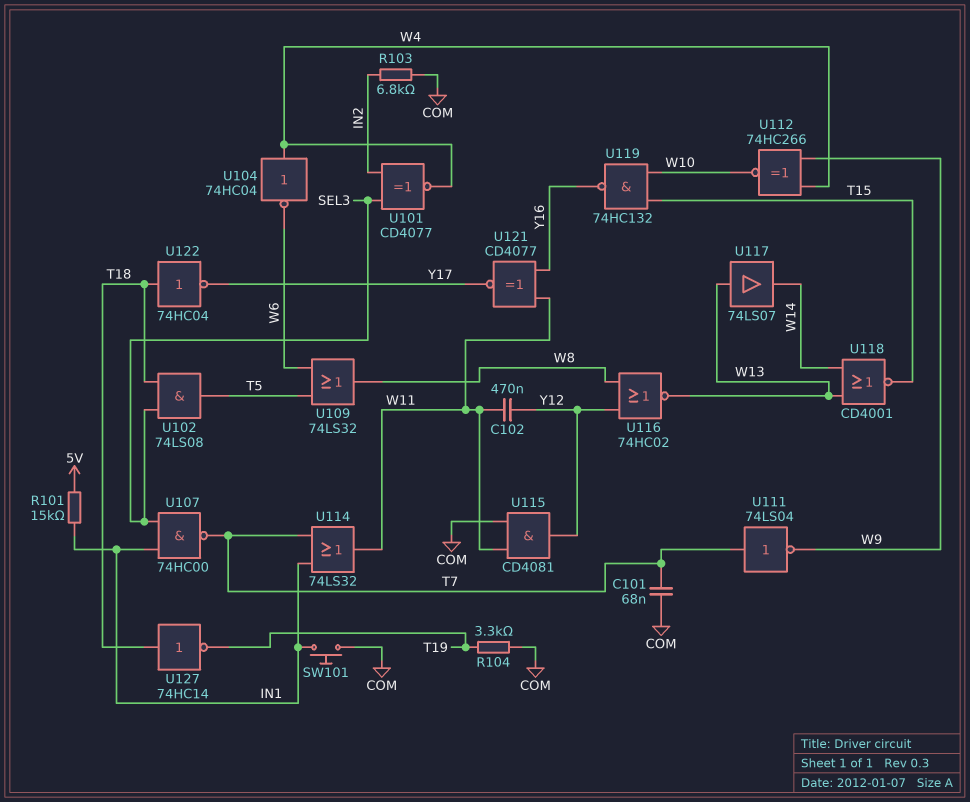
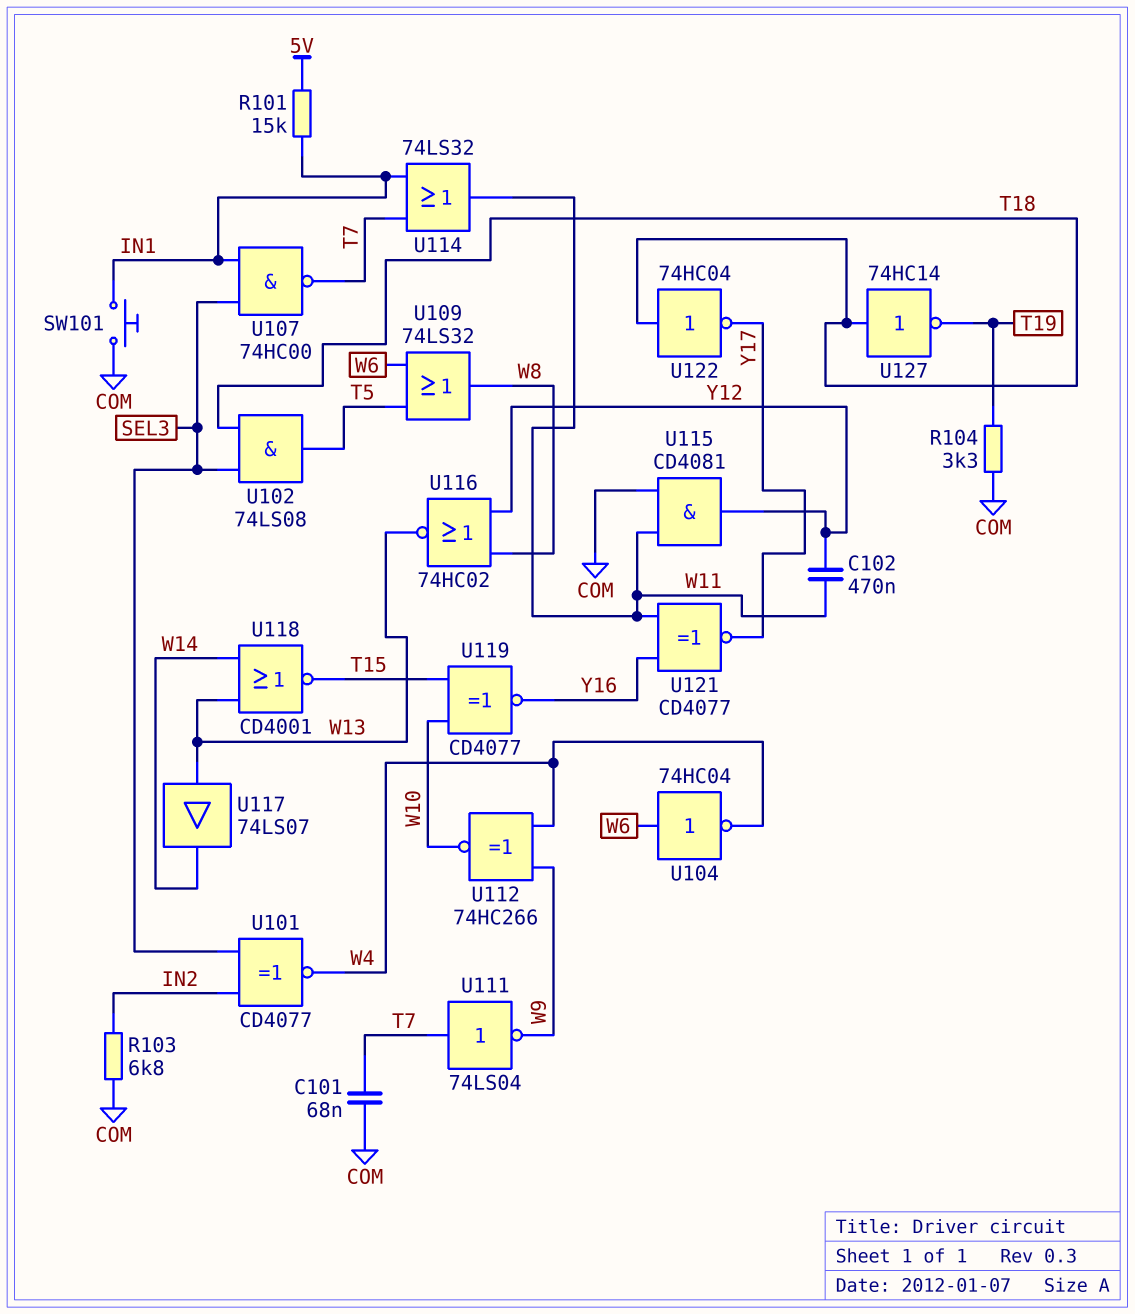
U104: NOT 74HC04 (in W4, out W6) -> NOT 74HC04 (in W6, out W4)
U119: NAND 74HC132 (in T15, in W10, out Y16) -> XNOR CD4077 (in T15, in W10, out Y16)

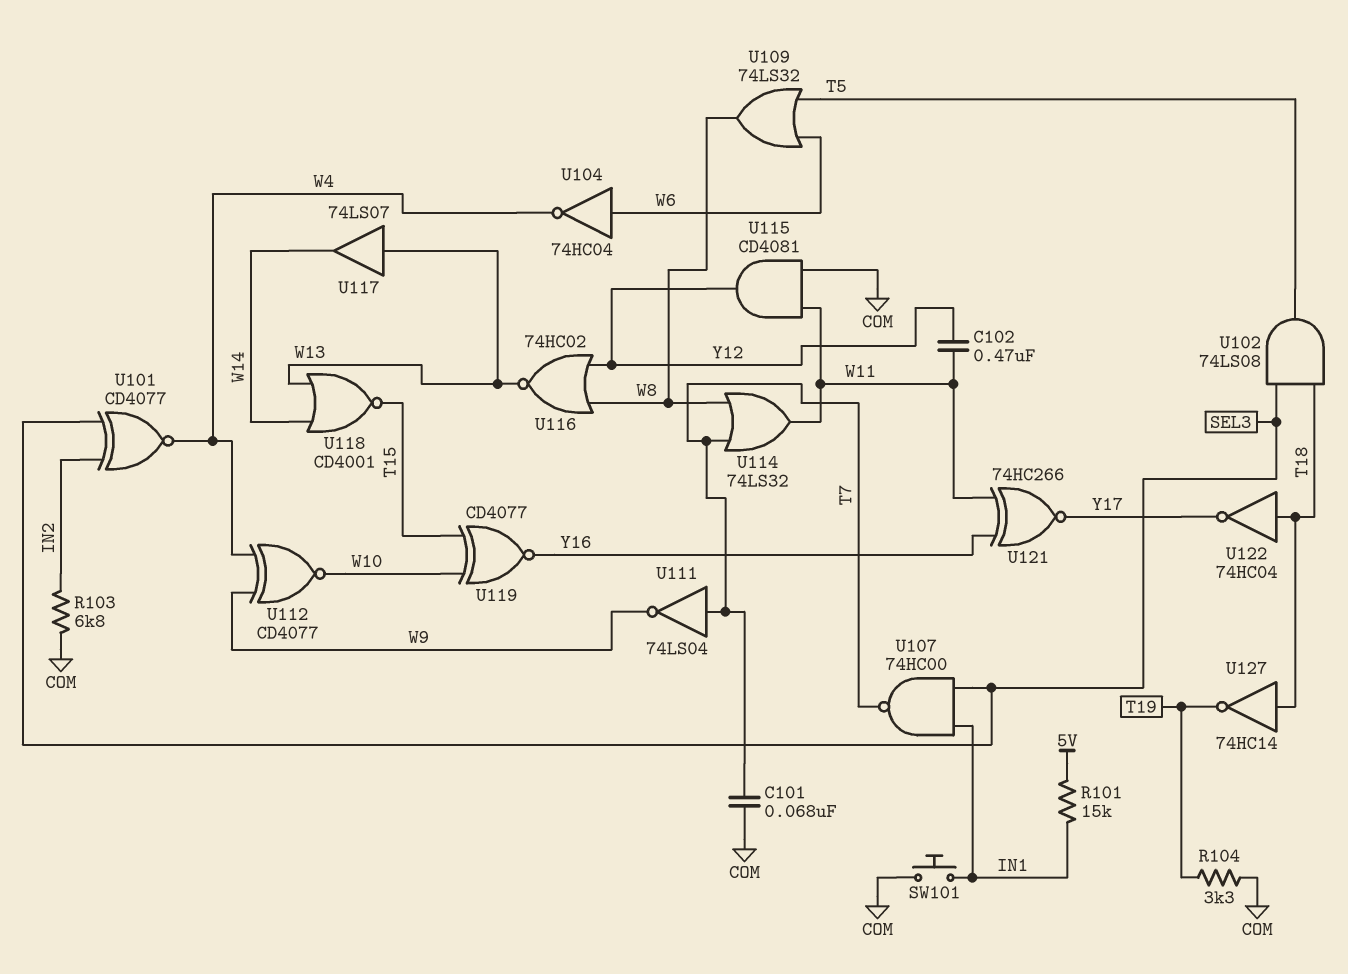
U112: XNOR 74HC266 (in W4, in W9, out W10) -> XNOR CD4077 (in W4, in W9, out W10)
U114: OR 74LS32 (in IN1, in T7, out W11) -> OR 74LS32 (in T7, in W8, out W11)
U121: XNOR CD4077 (in W11, in Y16, out Y17) -> XNOR 74HC266 (in W11, in Y16, out Y17)

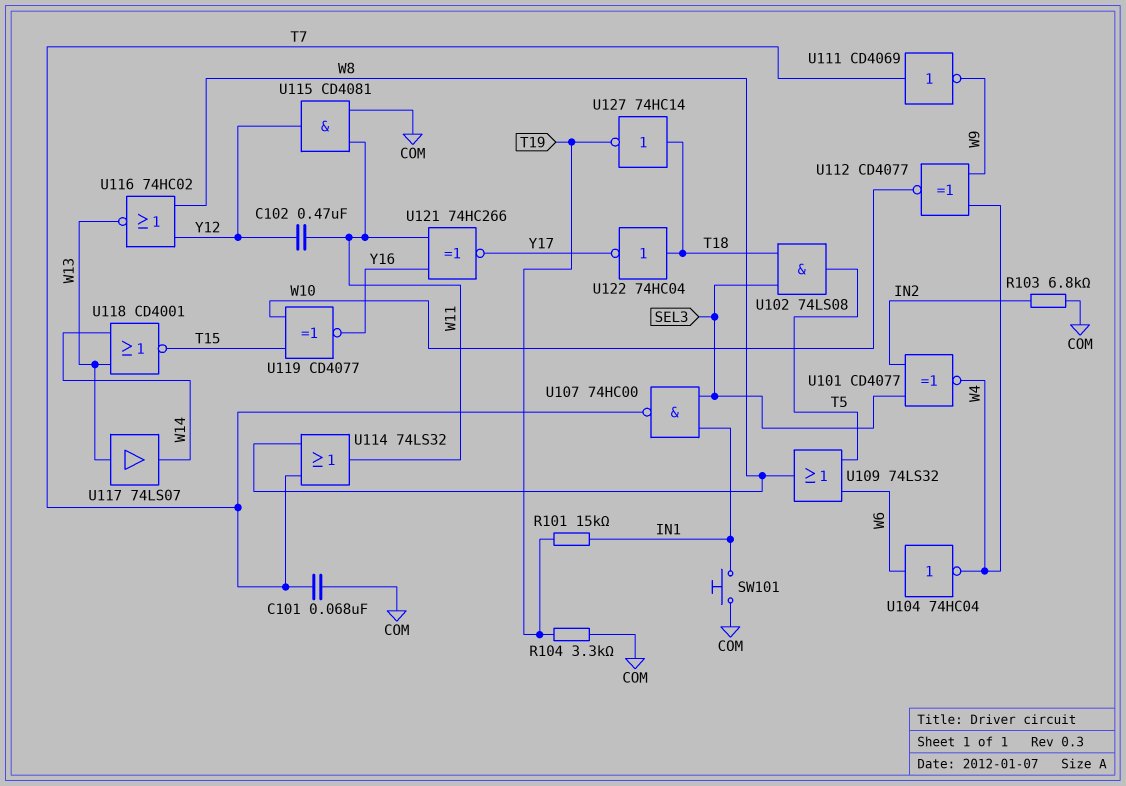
R101: 15k (5V, IN1) -> 15k (IN1, T19)
U111: NOT 74LS04 (in T7, out W9) -> NOT CD4069 (in T7, out W9)

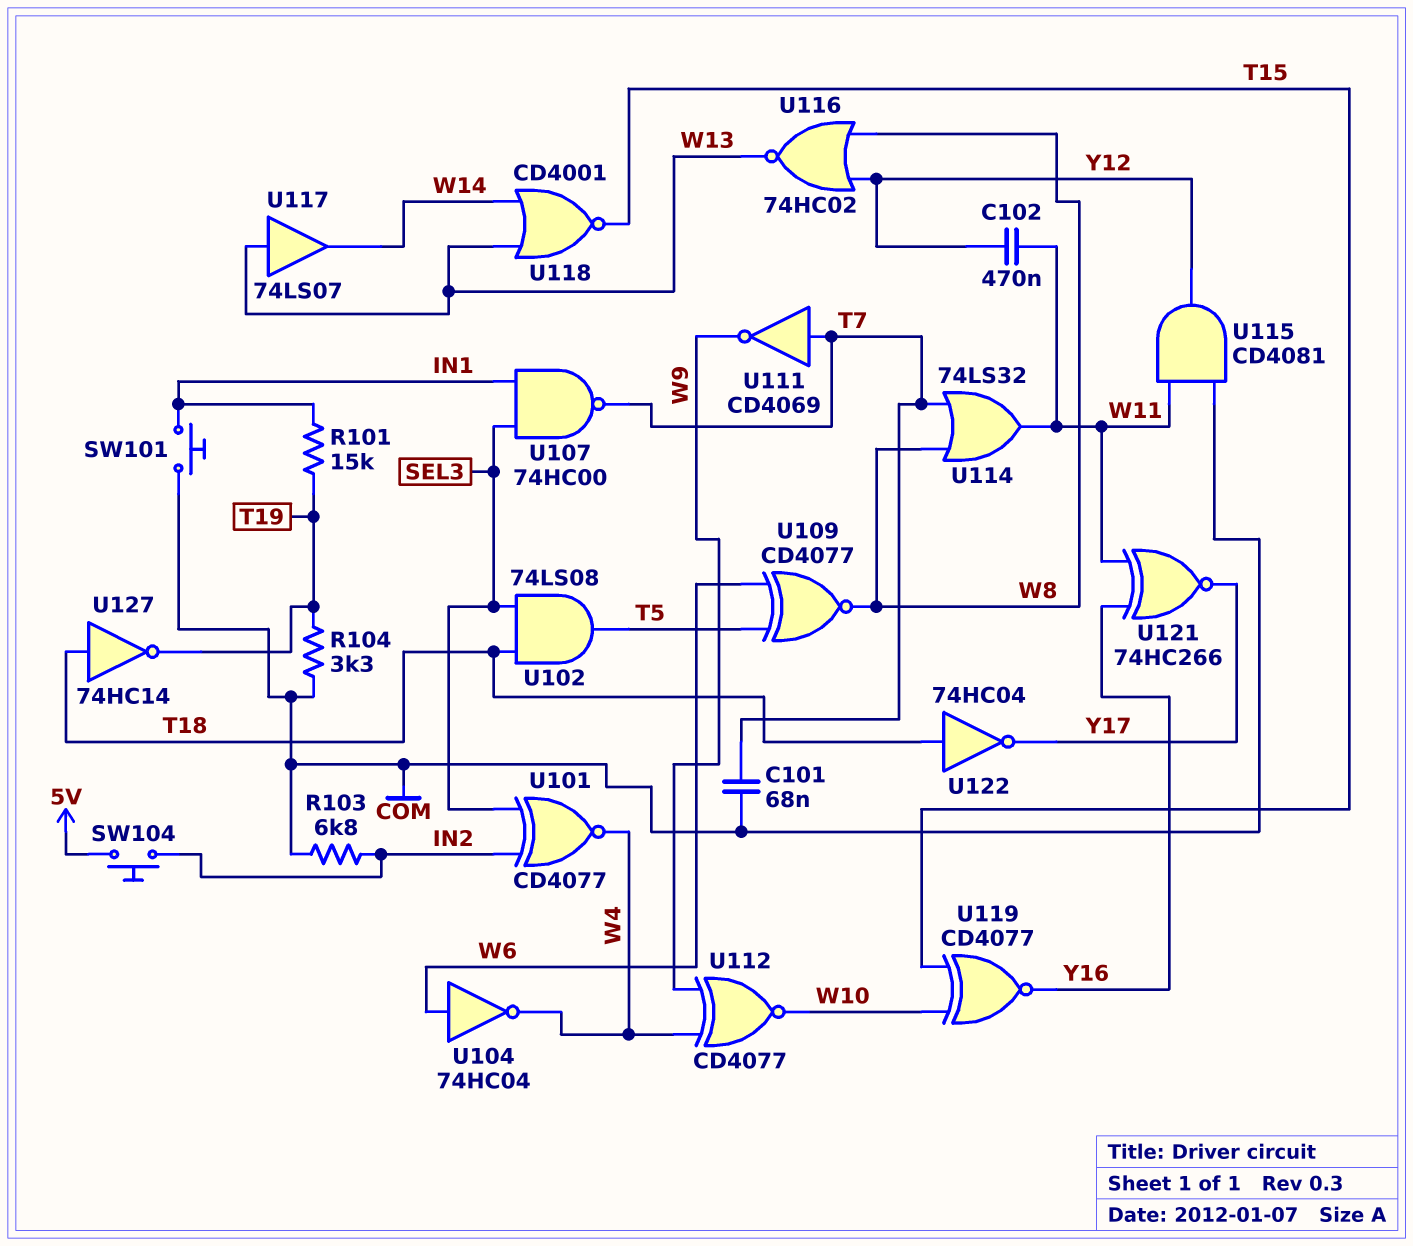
SW104: none -> button (5V, IN2)
U109: OR 74LS32 (in T5, in W6, out W8) -> XNOR CD4077 (in T5, in W6, out W8)

